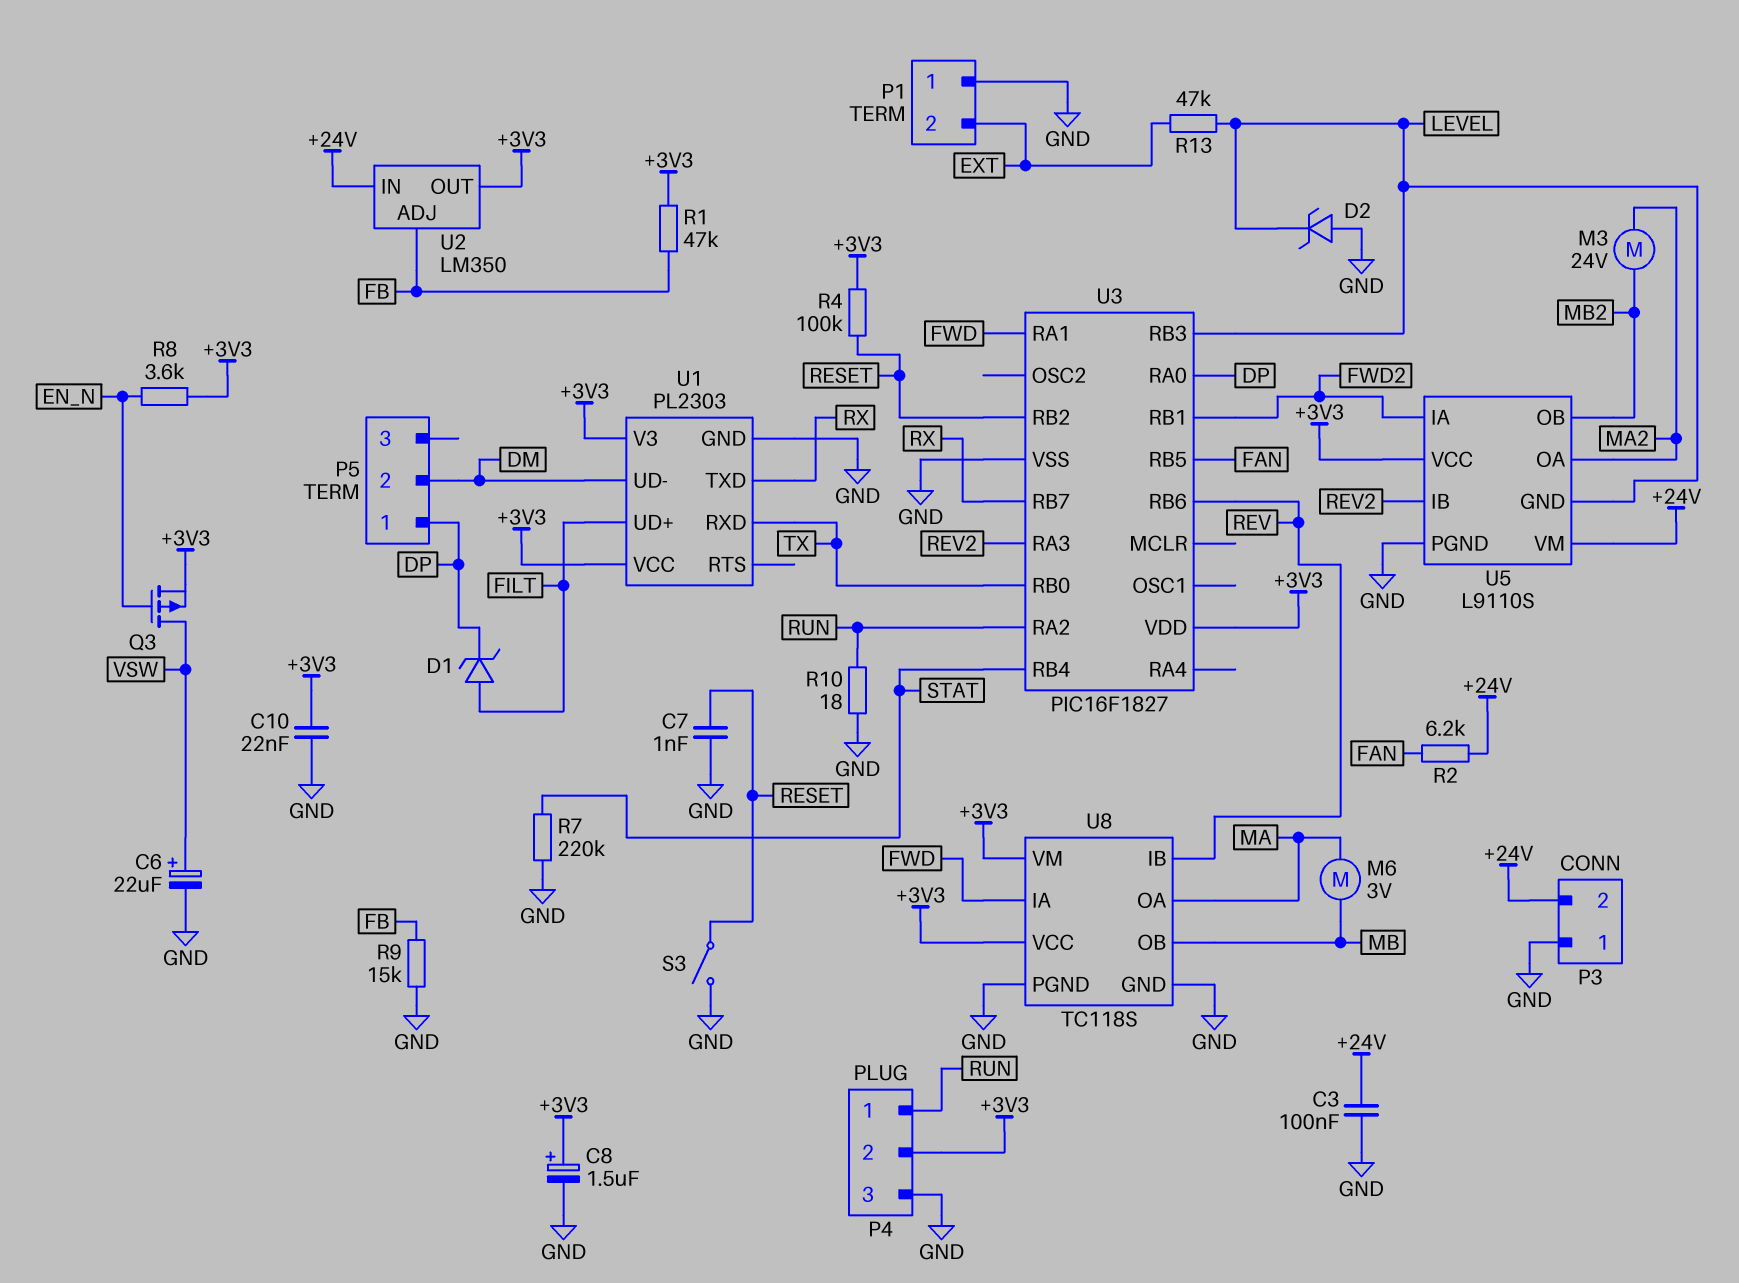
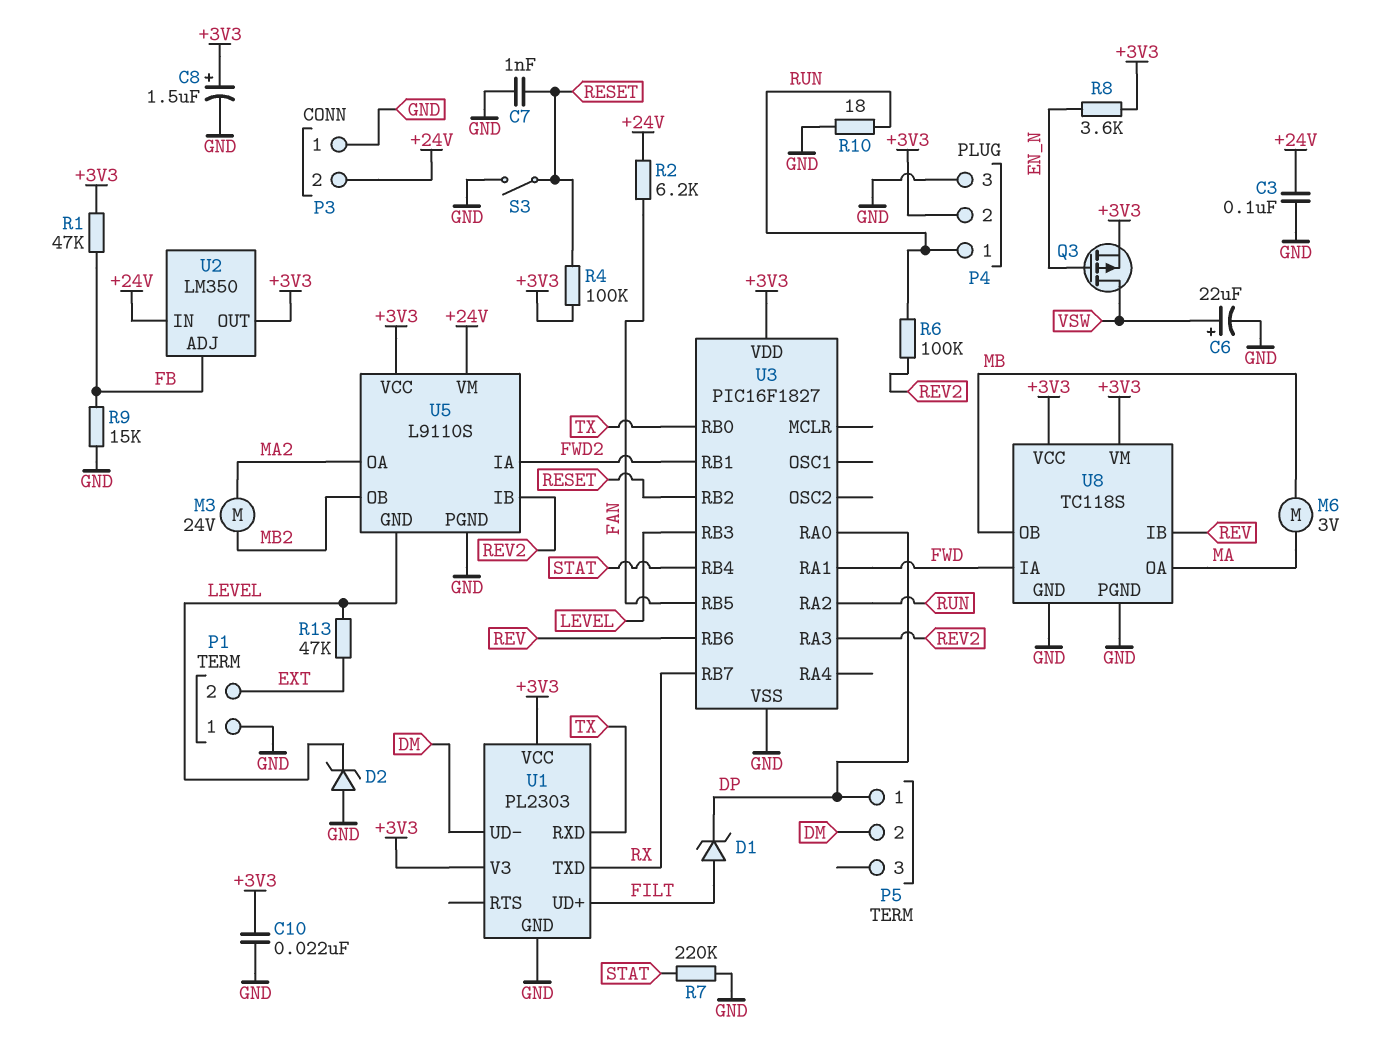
R6: none -> 100k (REV2, RUN)

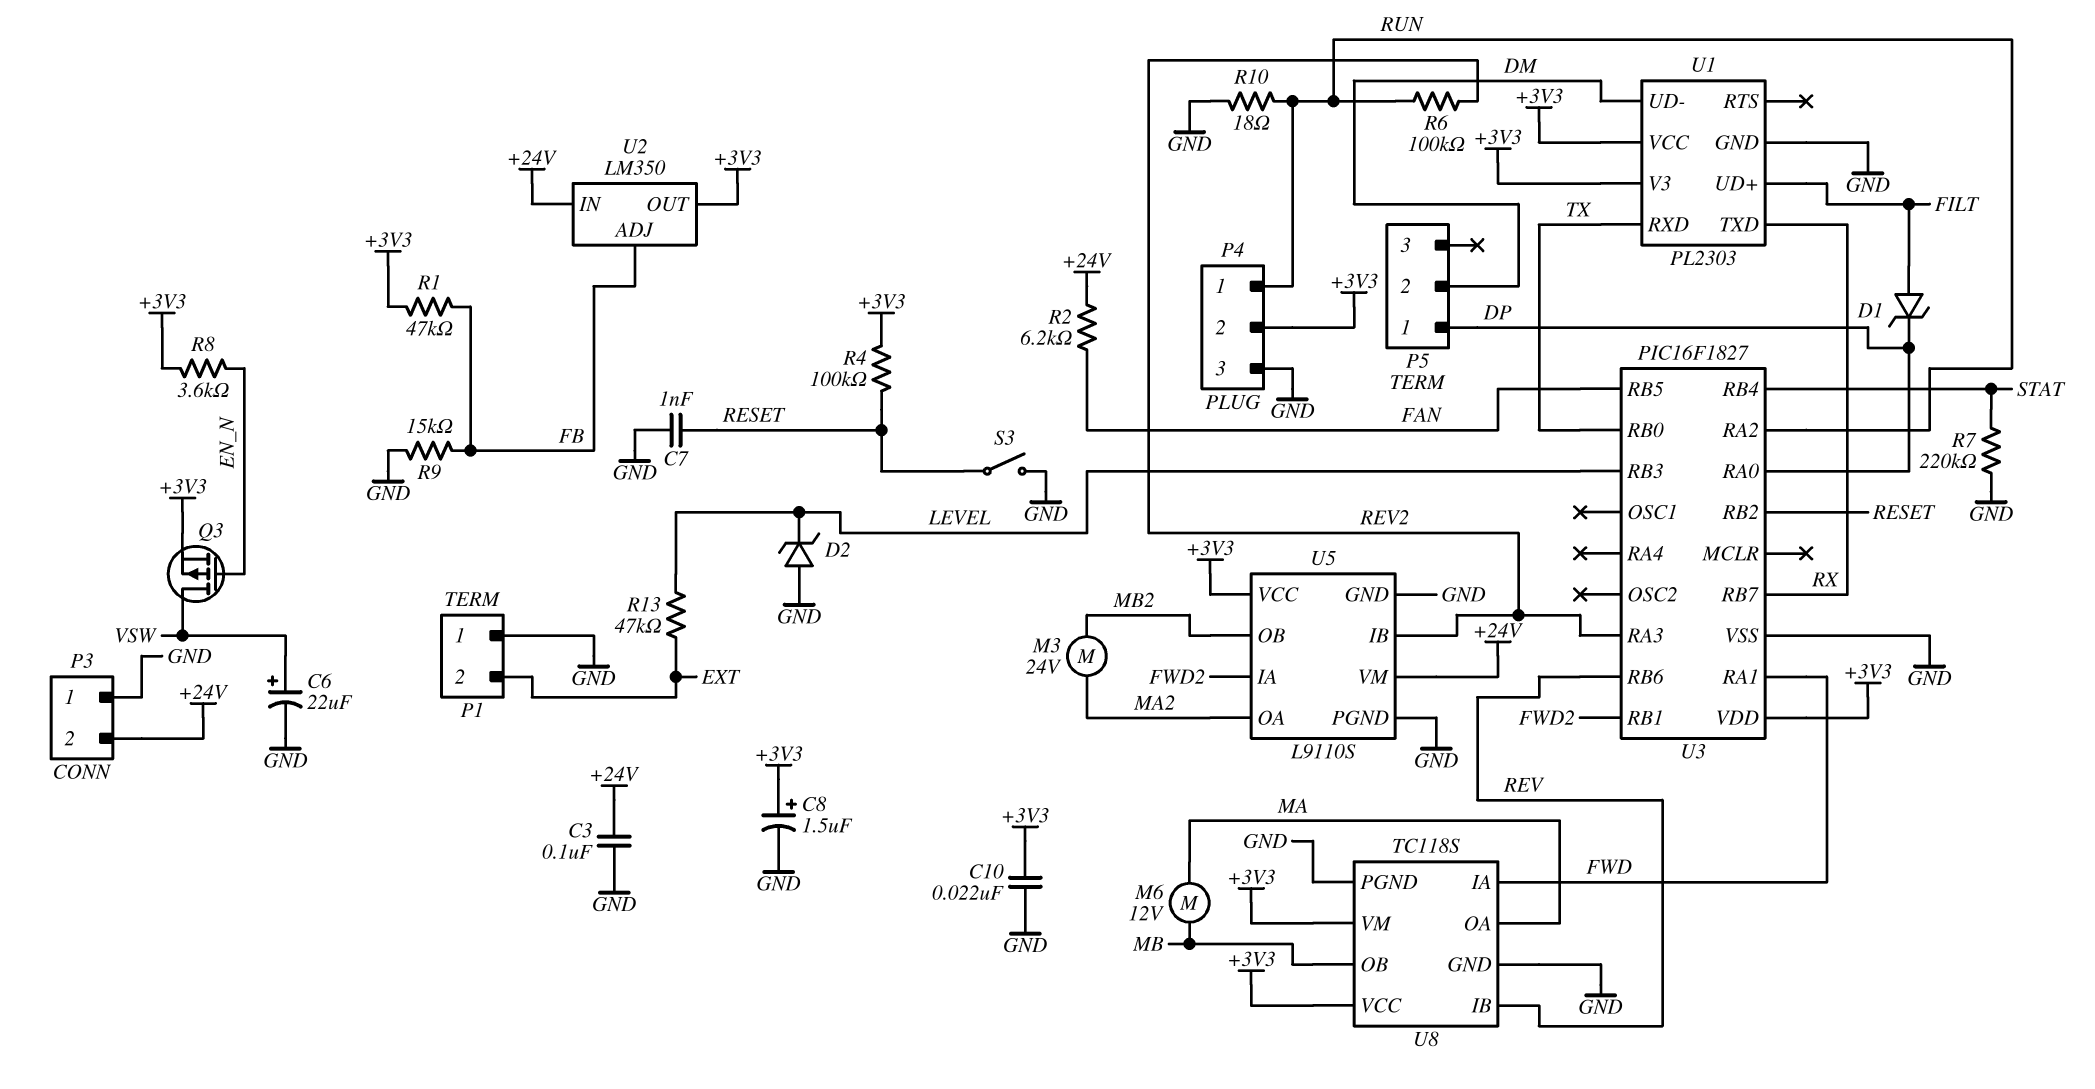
M6: motor 3V (MA, MB) -> motor 12V (MA, MB)
U5 pin GND: LEVEL -> GND

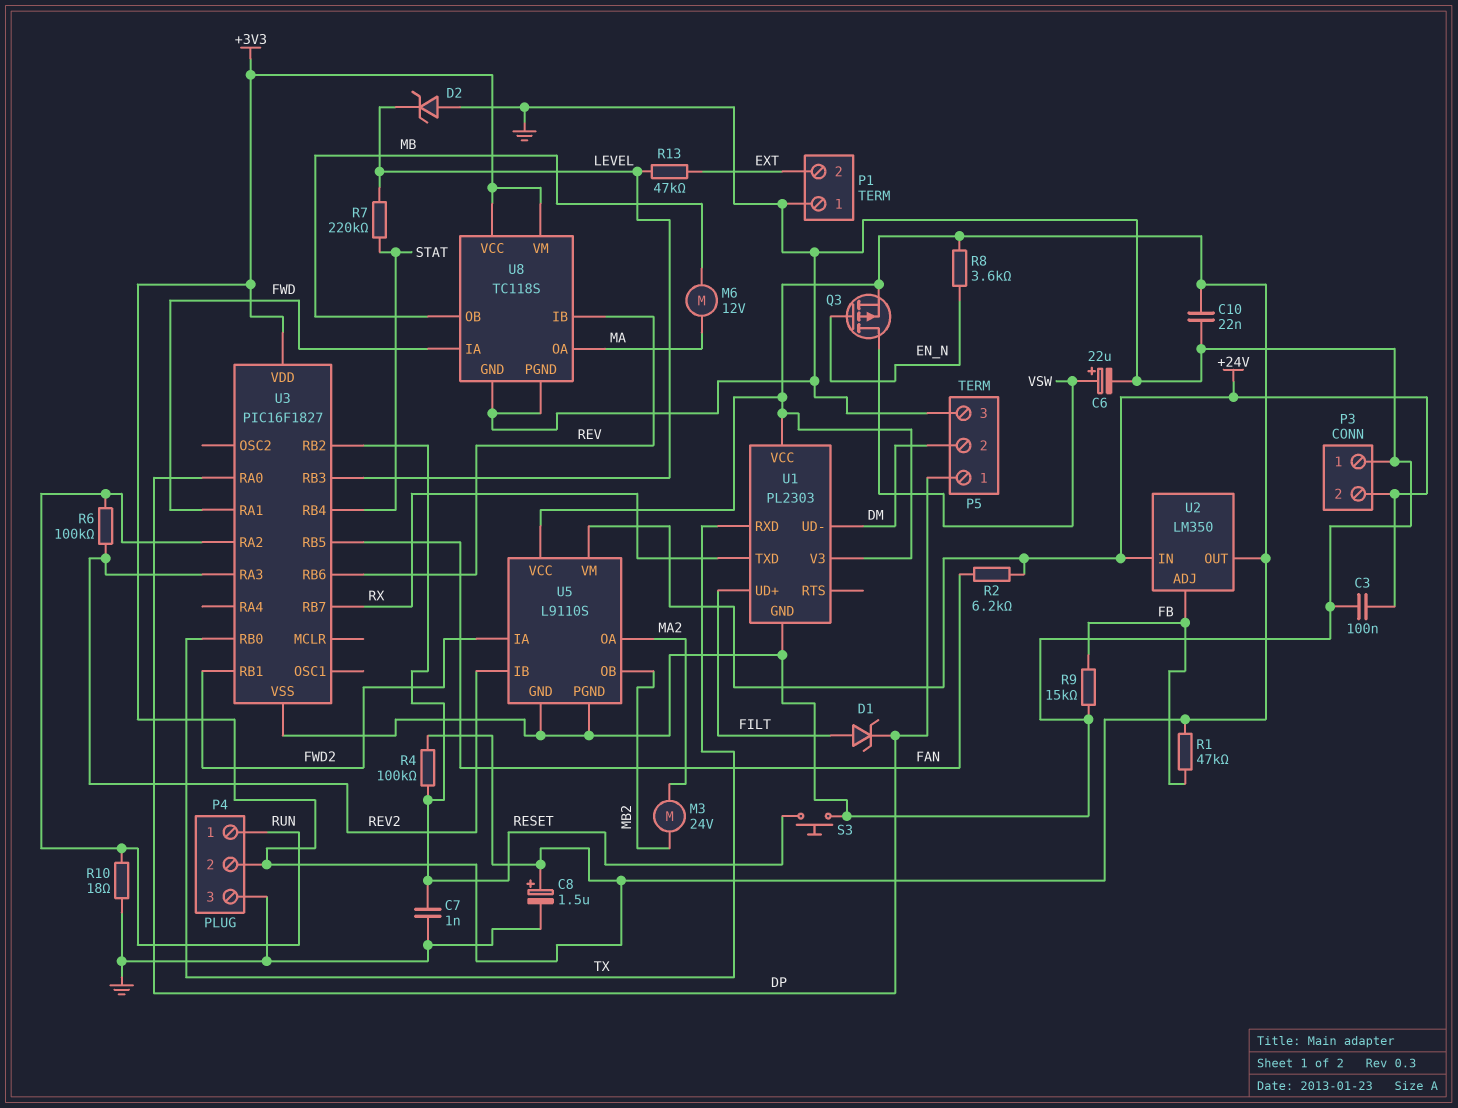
P5 pin 3: none -> GND
R7: 220k (GND, STAT) -> 220k (LEVEL, STAT)
S3: switch (GND, RESET) -> button (GND, RESET)

